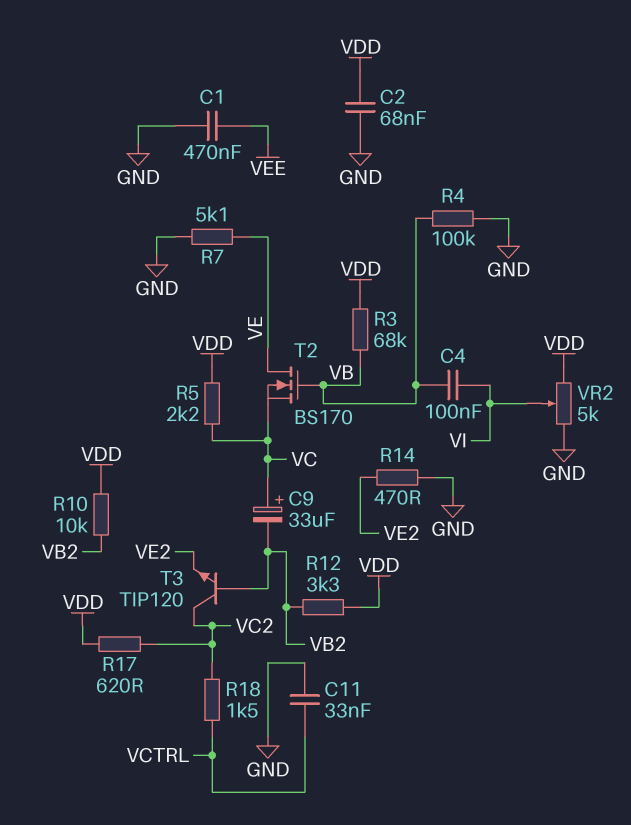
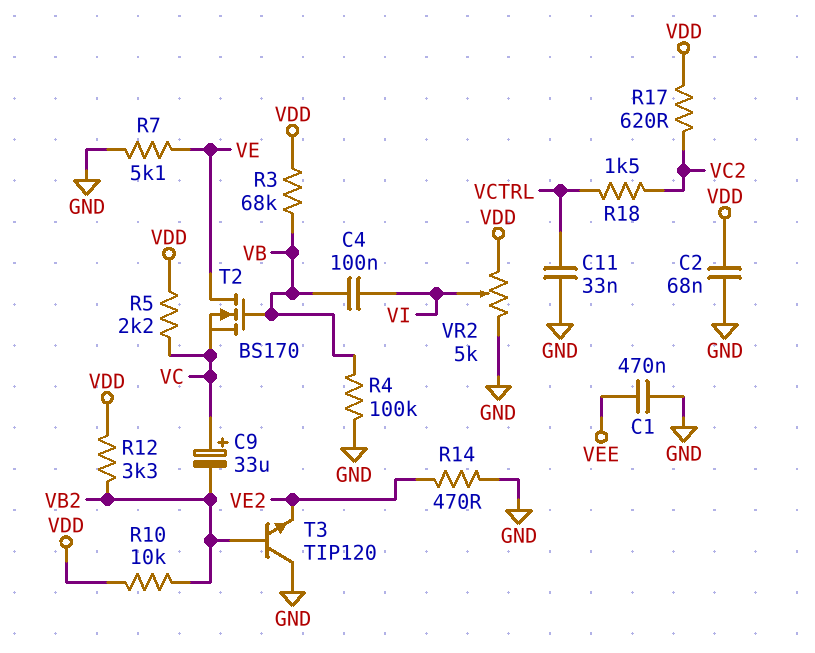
T3: NPN TIP120 (B VB2, C VC2, E VE2) -> NPN TIP120 (B VB2, C GND, E VE2)

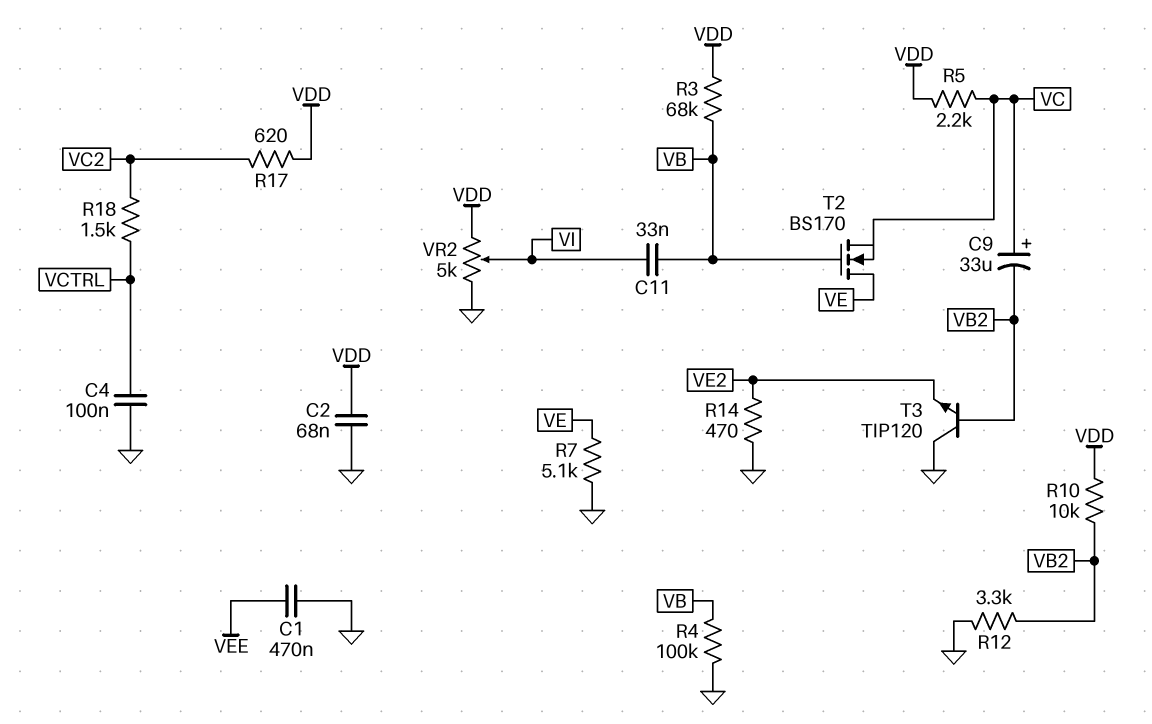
C4: 100nF (VB, VI) -> 100nF (GND, VCTRL)
C11: 33nF (GND, VCTRL) -> 33nF (VB, VI)
R12: 3.3k (VB2, VDD) -> 3.3k (GND, VB2)

